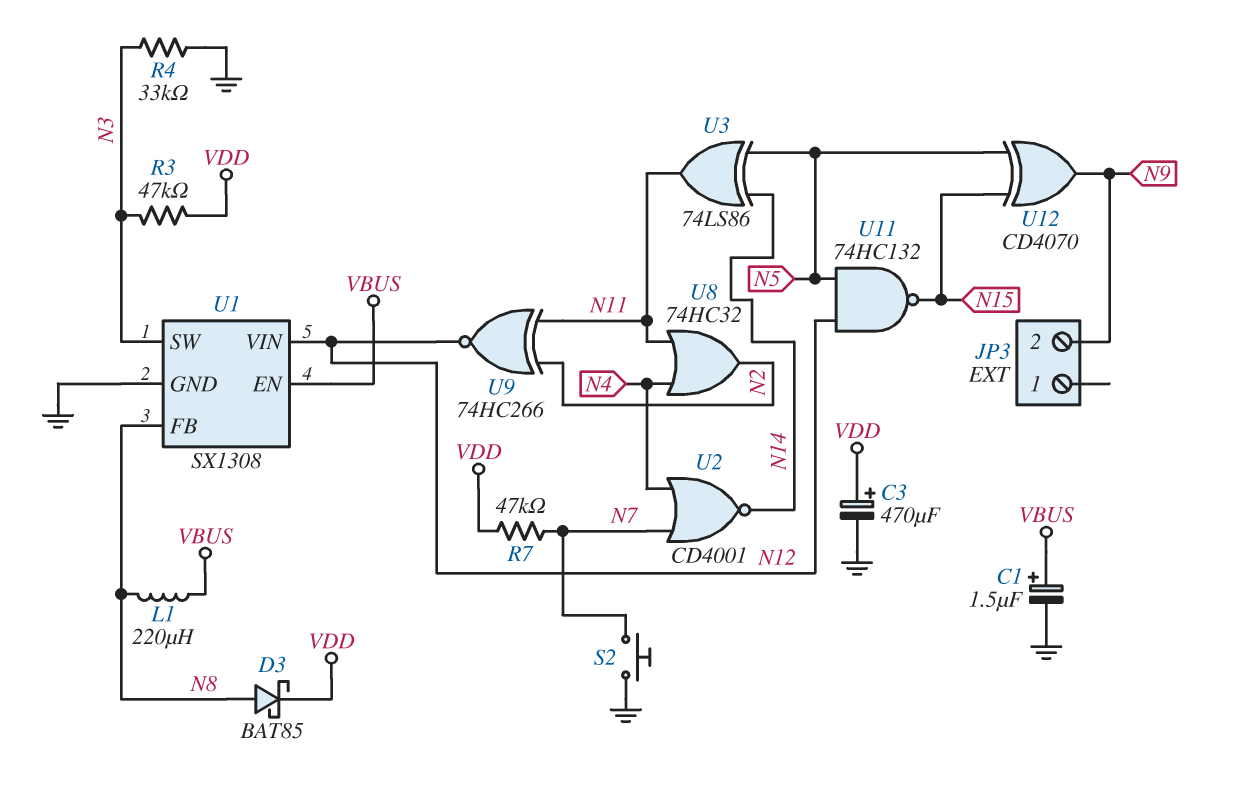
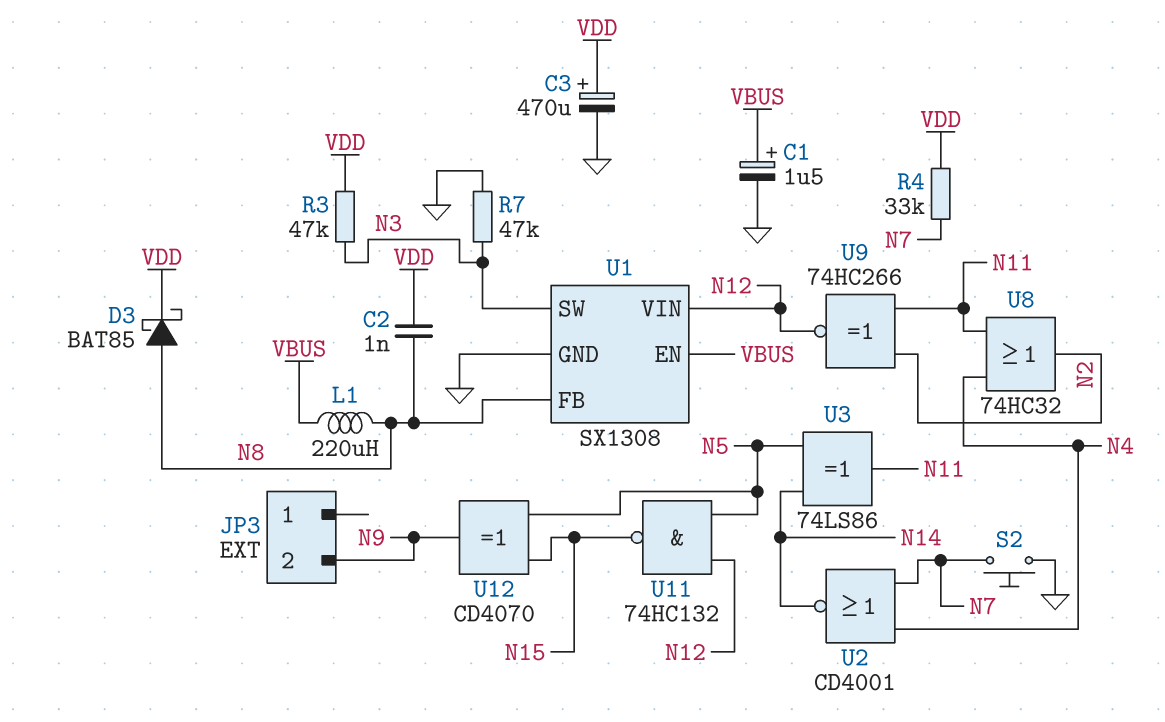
C2: none -> 1nF (N8, VDD)
R4: 33k (GND, N3) -> 33k (N7, VDD)
R7: 47k (N7, VDD) -> 47k (GND, N3)

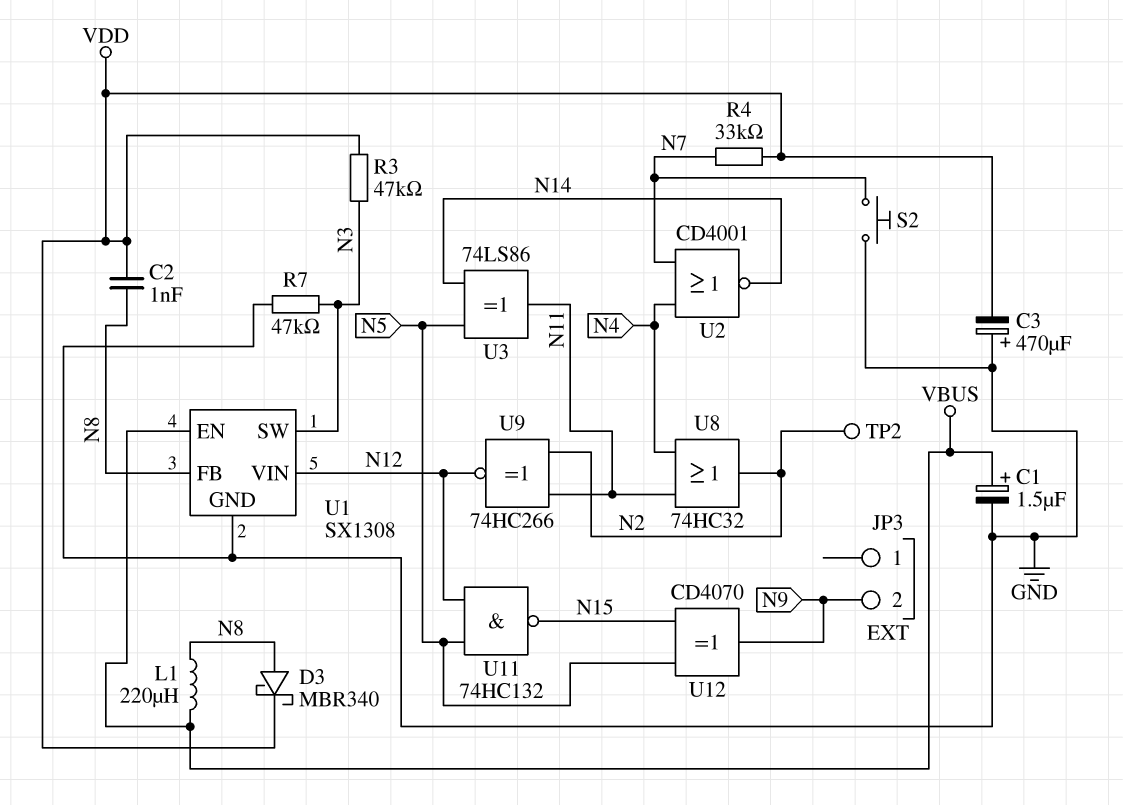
C3: 470uF (plus VDD, minus GND) -> 470uF (plus GND, minus VDD)
D3: schottky BAT85 (A N8, K VDD) -> schottky MBR340 (A N8, K VDD)
TP2: none -> test point (N2)

